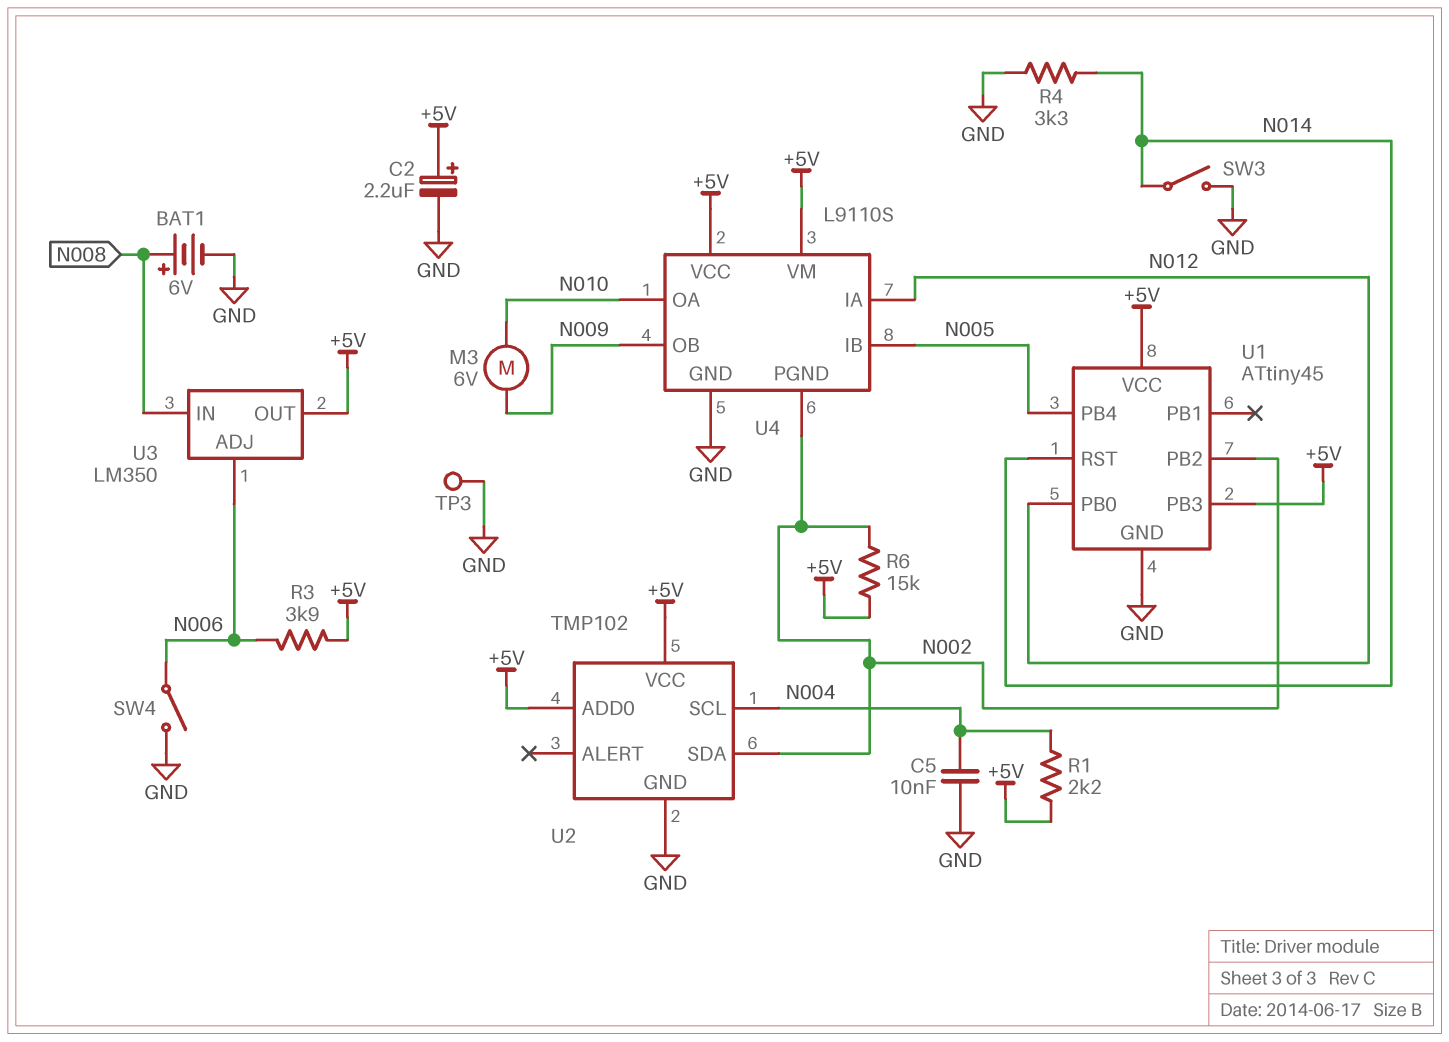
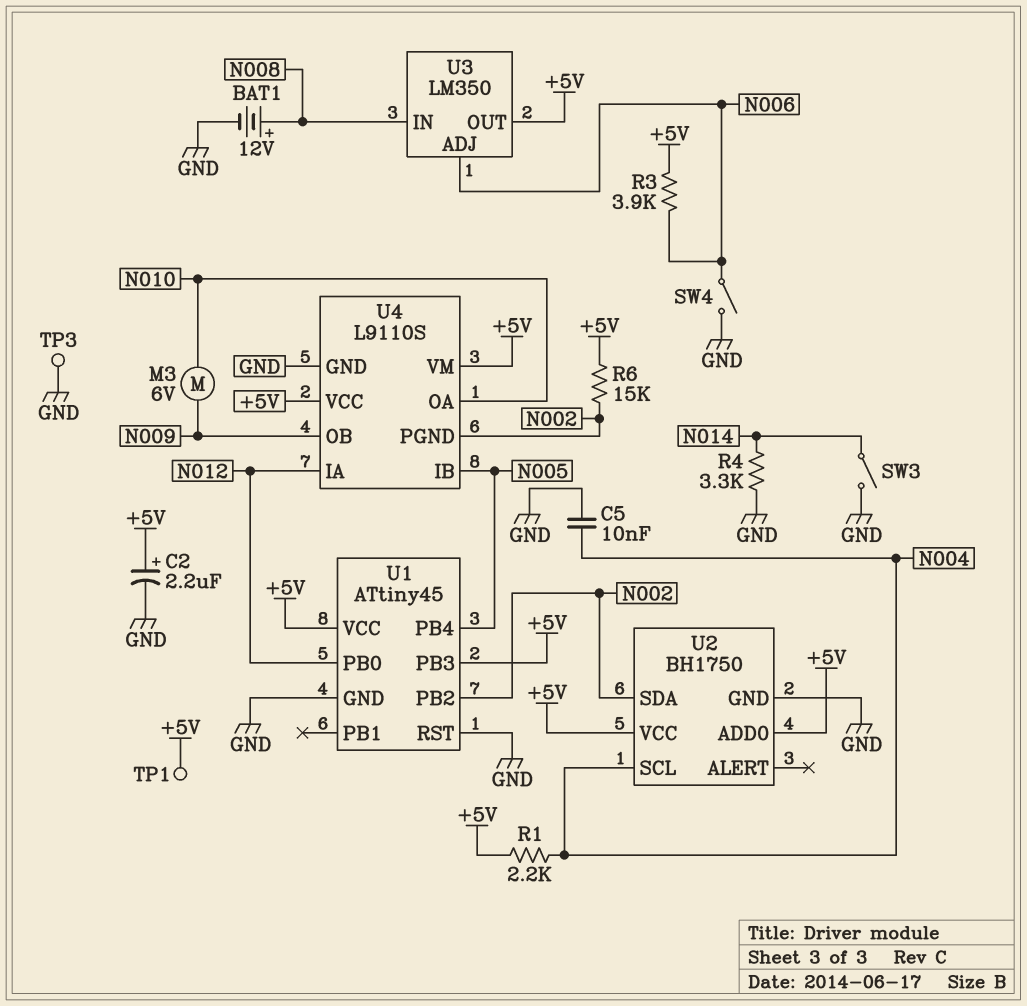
BAT1: 6V (plus N008, minus GND) -> 12V (plus N008, minus GND)
TP1: none -> test point (+5V)
U1 pin RST: N014 -> GND
U2: TMP102 -> BH1750

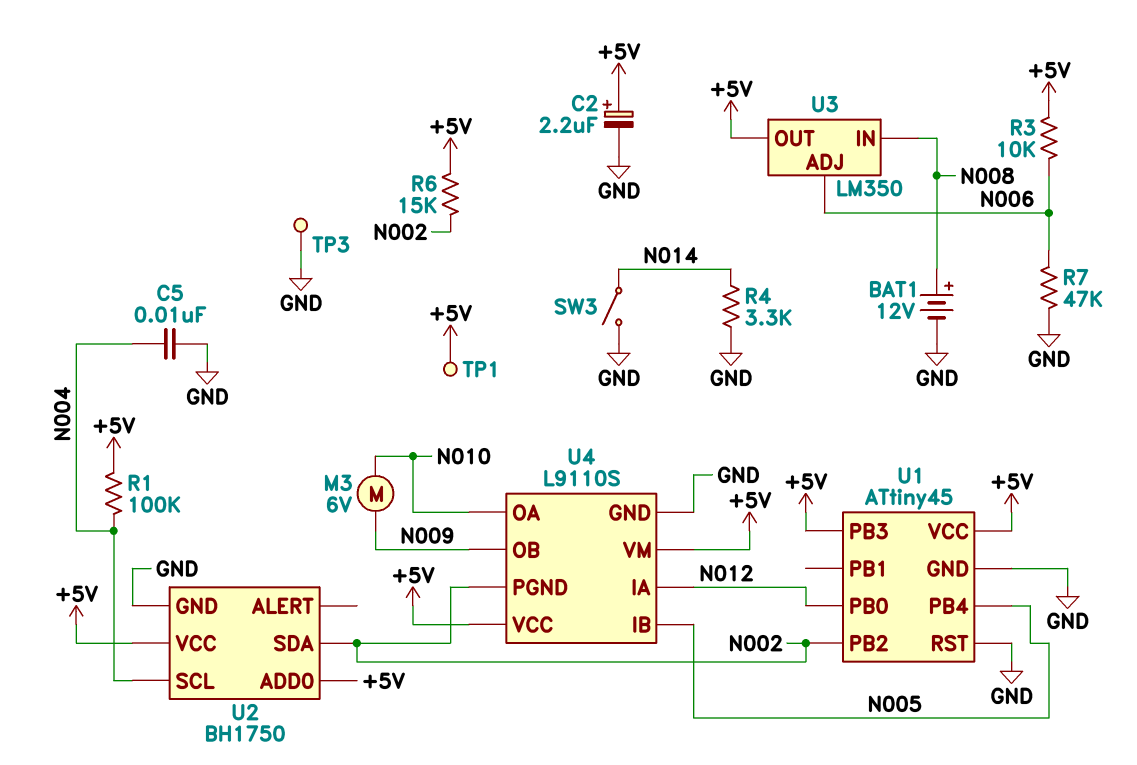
R1: 2.2k (+5V, N004) -> 100k (+5V, N004)
R3: 3.9k (+5V, N006) -> 10k (+5V, N006)
R7: none -> 47k (GND, N006)
SW4: switch (GND, N006) -> none

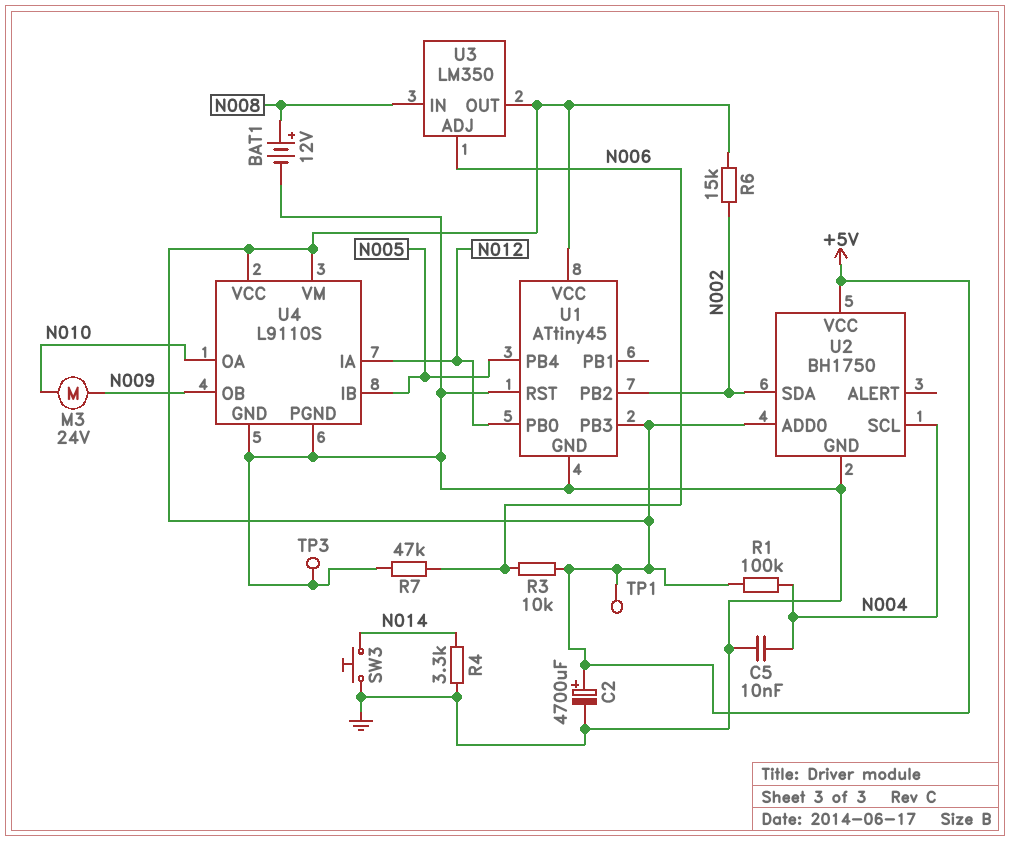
C2: 2.2uF (plus +5V, minus GND) -> 4700uF (plus +5V, minus GND)
M3: motor 6V (N009, N010) -> motor 24V (N009, N010)
SW3: switch (GND, N014) -> button (GND, N014)
U4 pin PGND: N002 -> GND

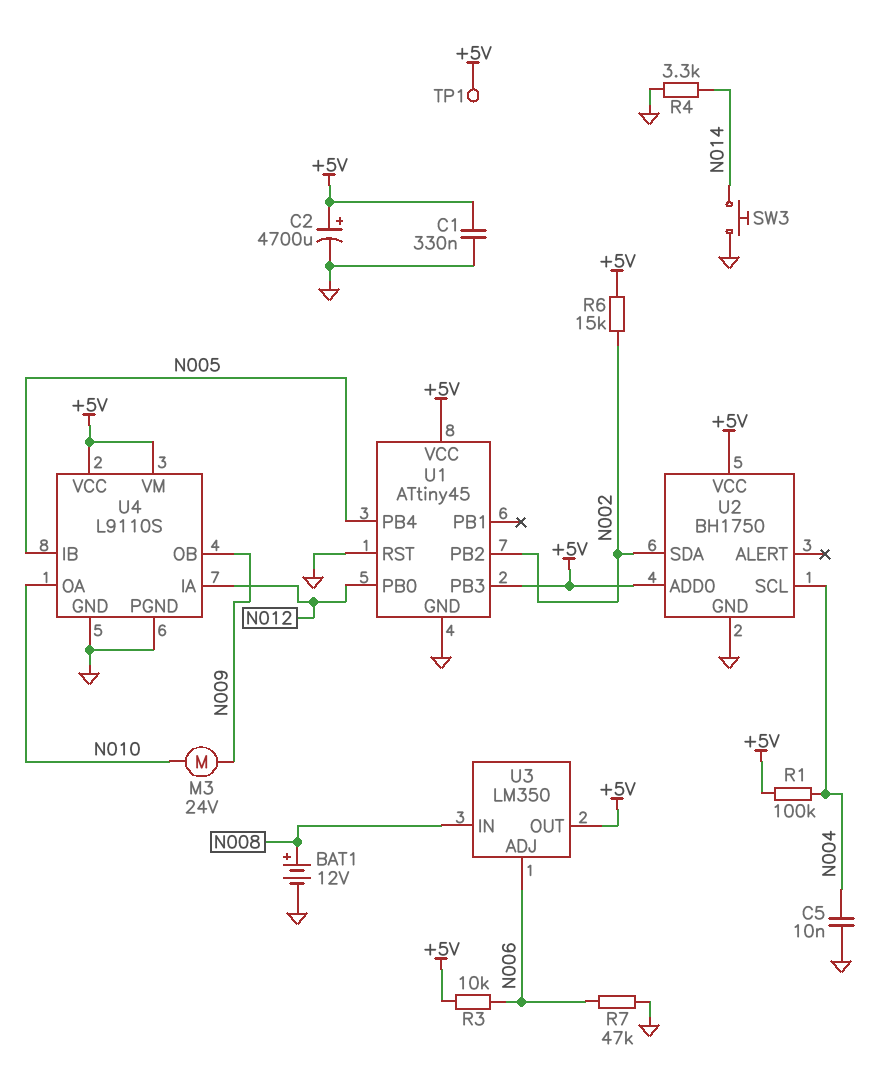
C1: none -> 330nF (+5V, GND)
TP3: test point (GND) -> none

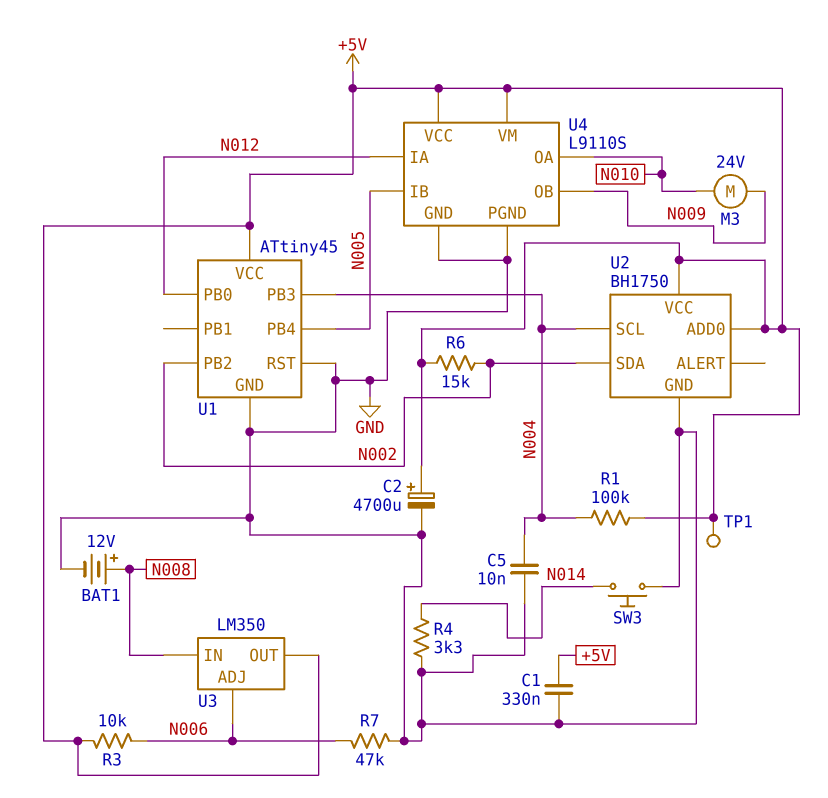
U1 pin PB3: +5V -> N004

